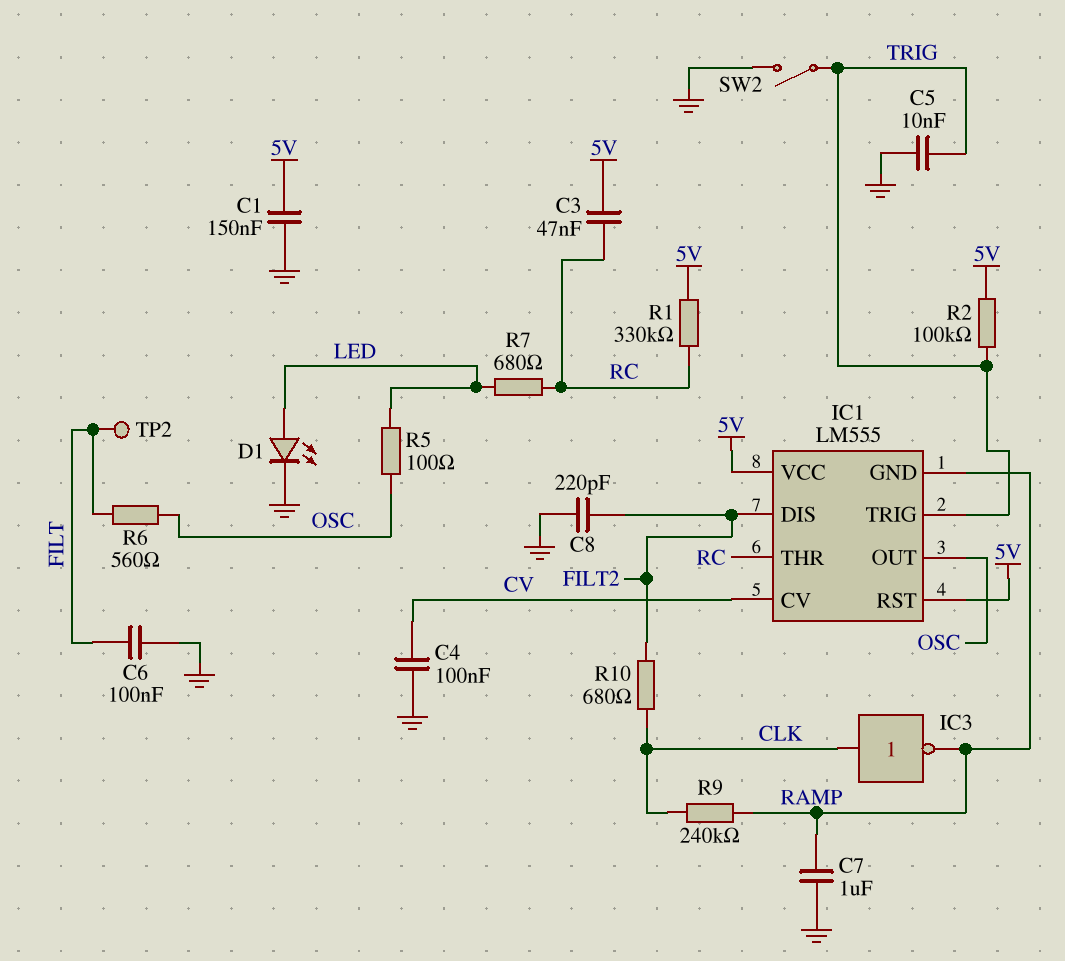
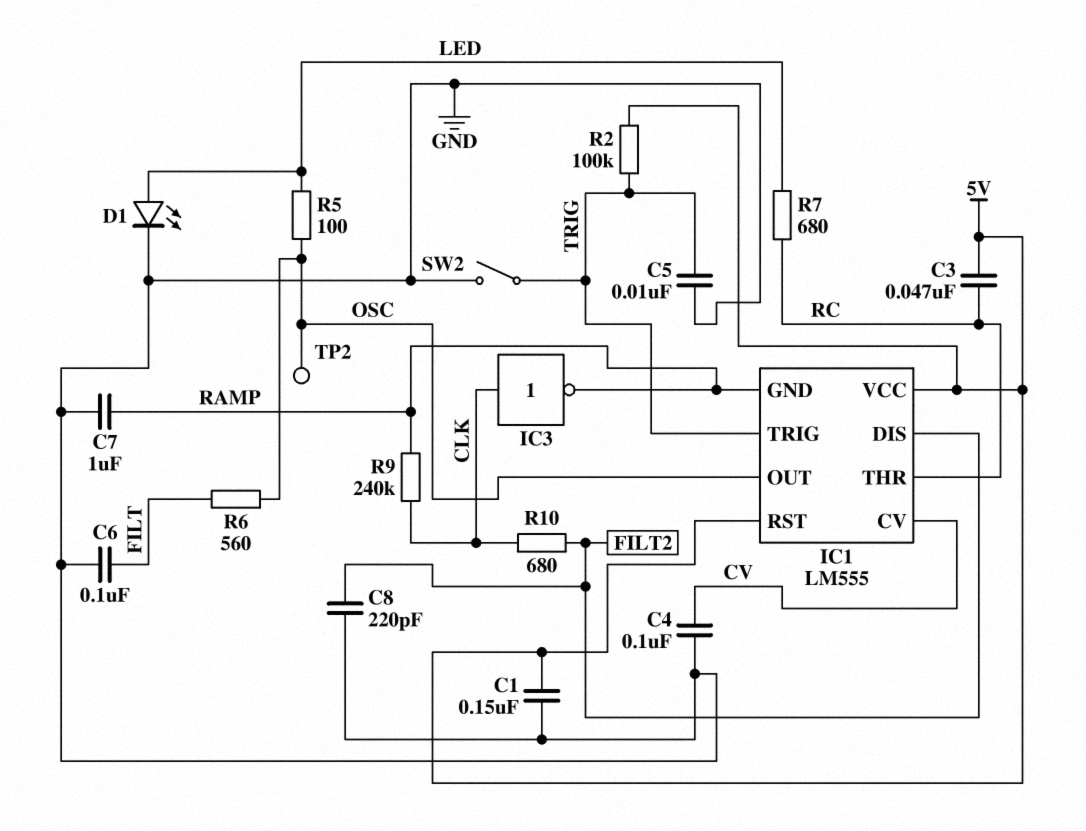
R1: 330k (5V, RC) -> none
TP2: test point (FILT) -> test point (OSC)

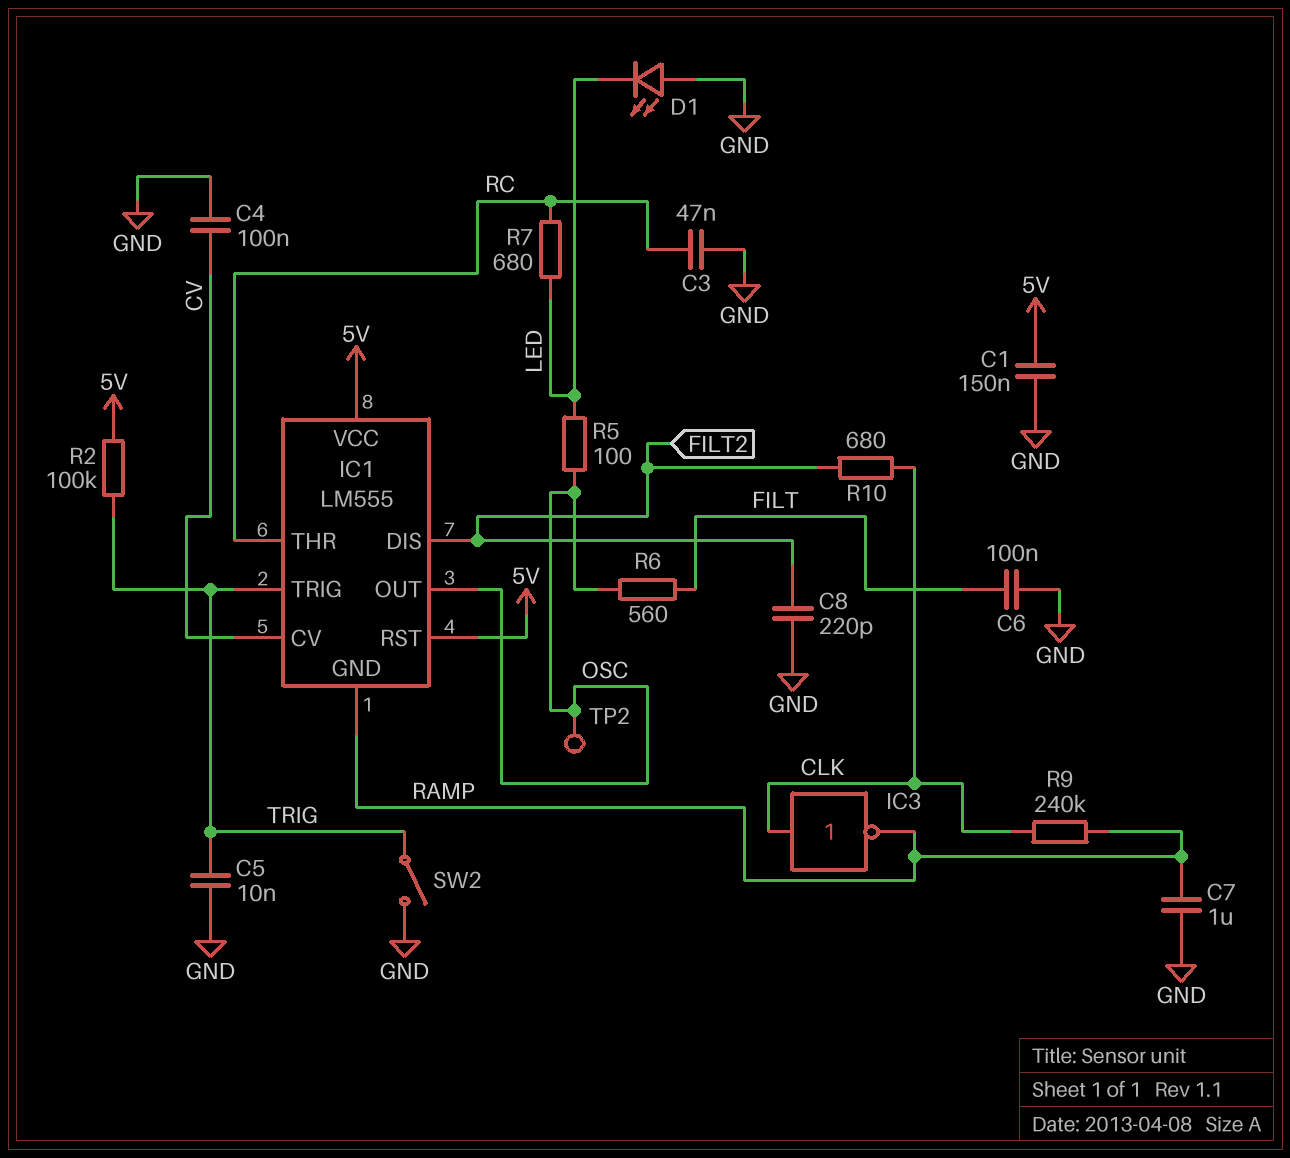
C3: 47nF (5V, RC) -> 47nF (GND, RC)
D1: LED (A LED, K GND) -> LED (A GND, K LED)

